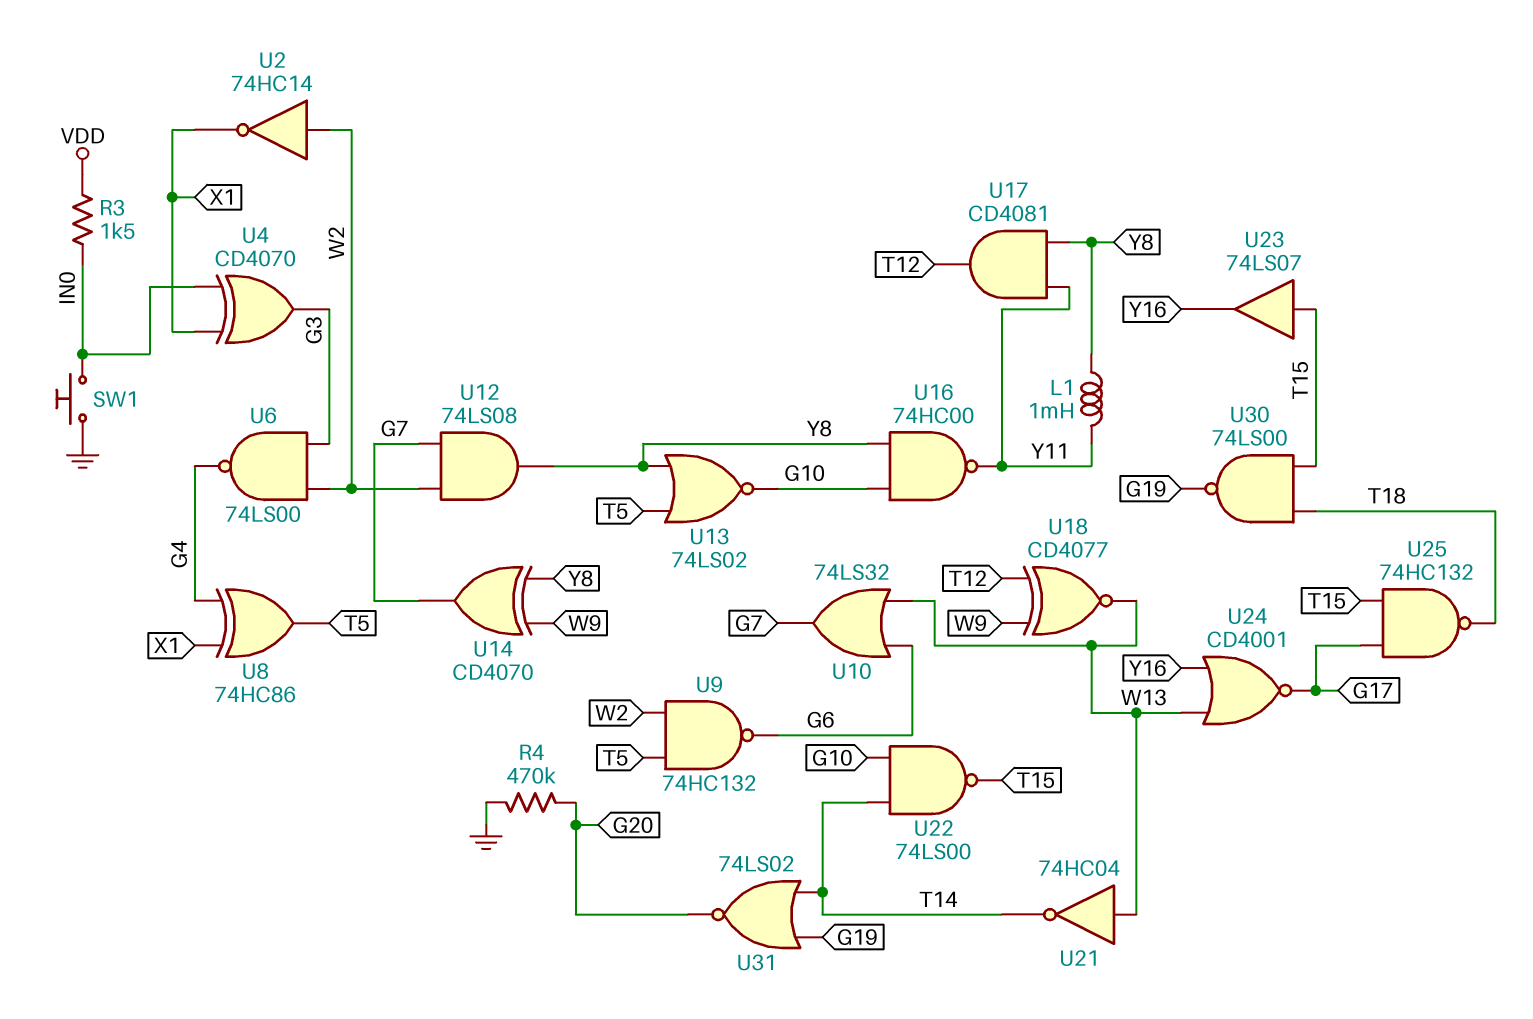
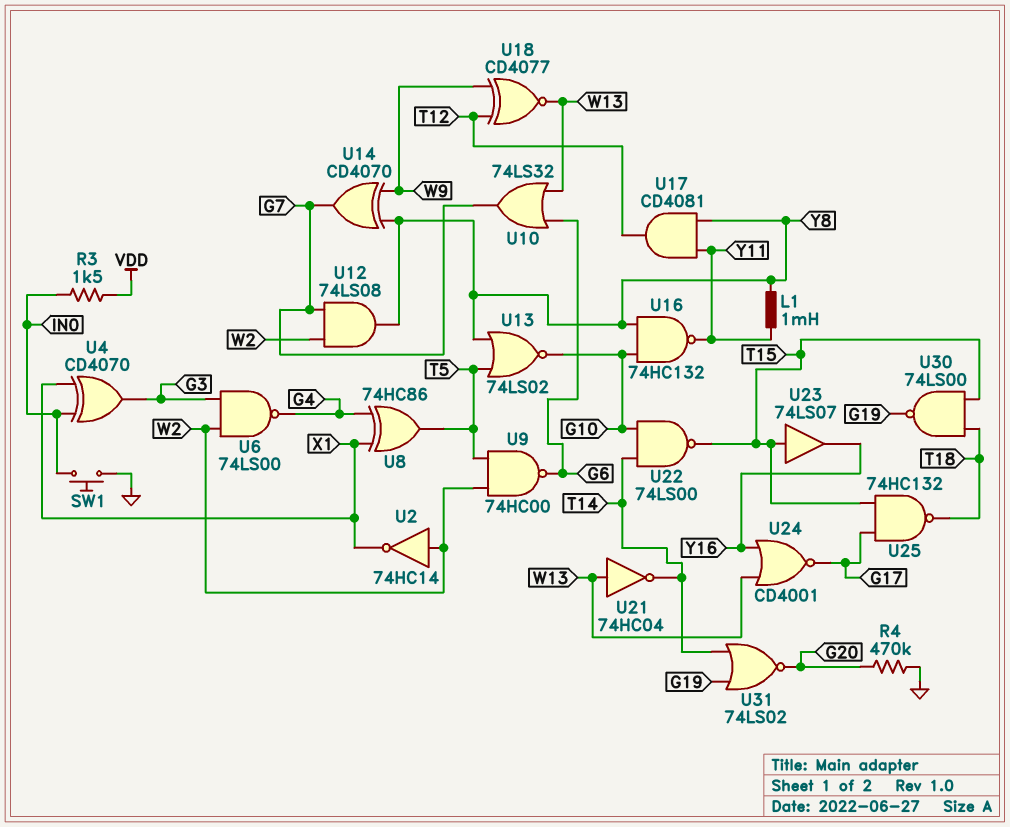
U9: NAND 74HC132 (in T5, in W2, out G6) -> NAND 74HC00 (in T5, in W2, out G6)
U16: NAND 74HC00 (in G10, in Y8, out Y11) -> NAND 74HC132 (in G10, in Y8, out Y11)

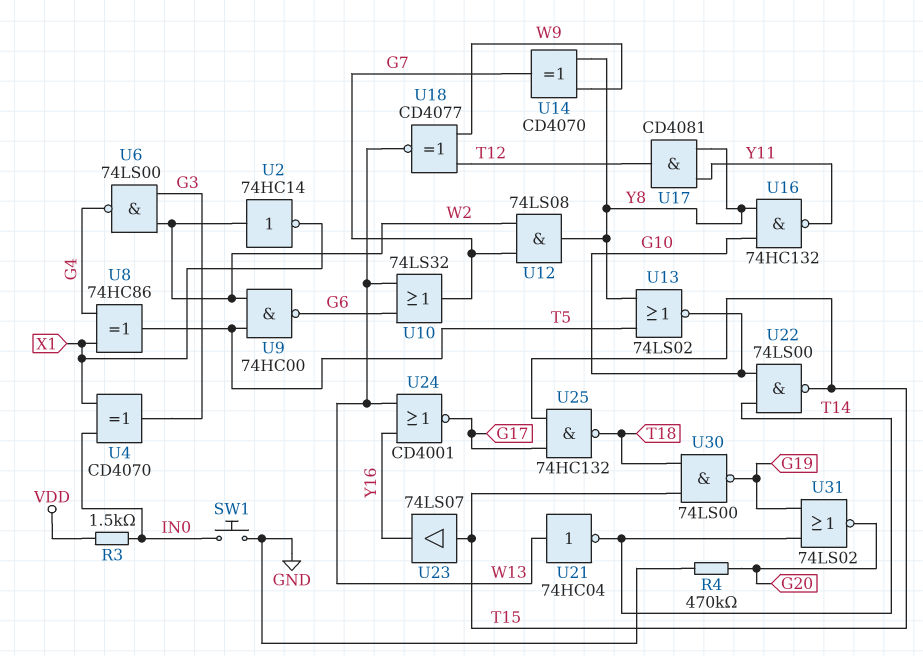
L1: 1mH (Y8, Y11) -> none

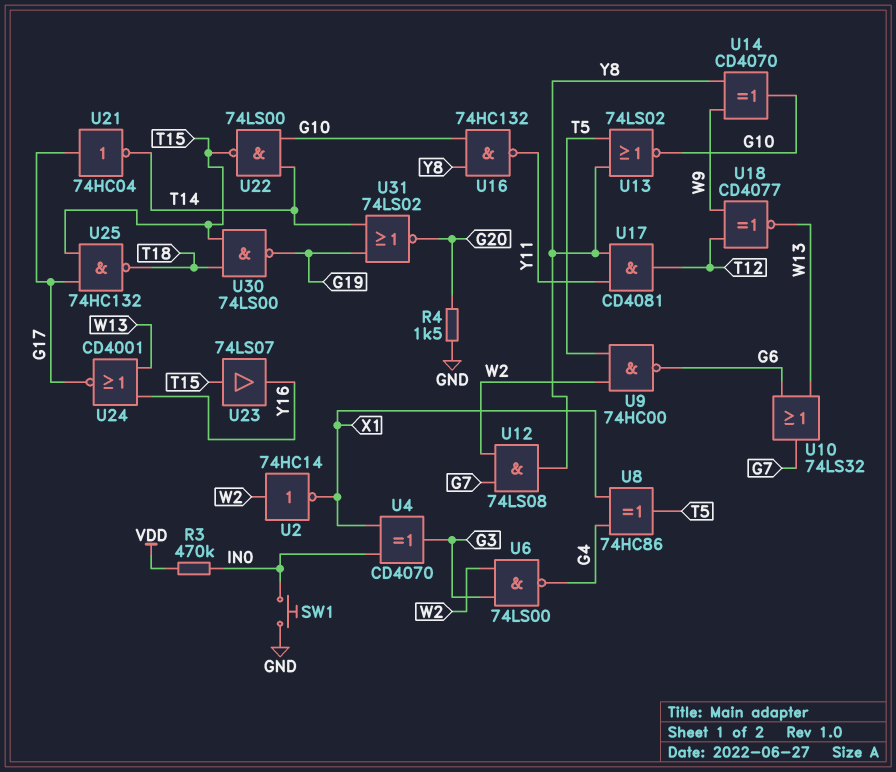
R3: 1.5k (IN0, VDD) -> 470k (IN0, VDD)
R4: 470k (G20, GND) -> 1.5k (G20, GND)
U14: XOR CD4070 (in W9, in Y8, out G7) -> XOR CD4070 (in W9, in Y8, out G10)
U21: NOT 74HC04 (in W13, out T14) -> NOT 74HC04 (in G17, out T14)

